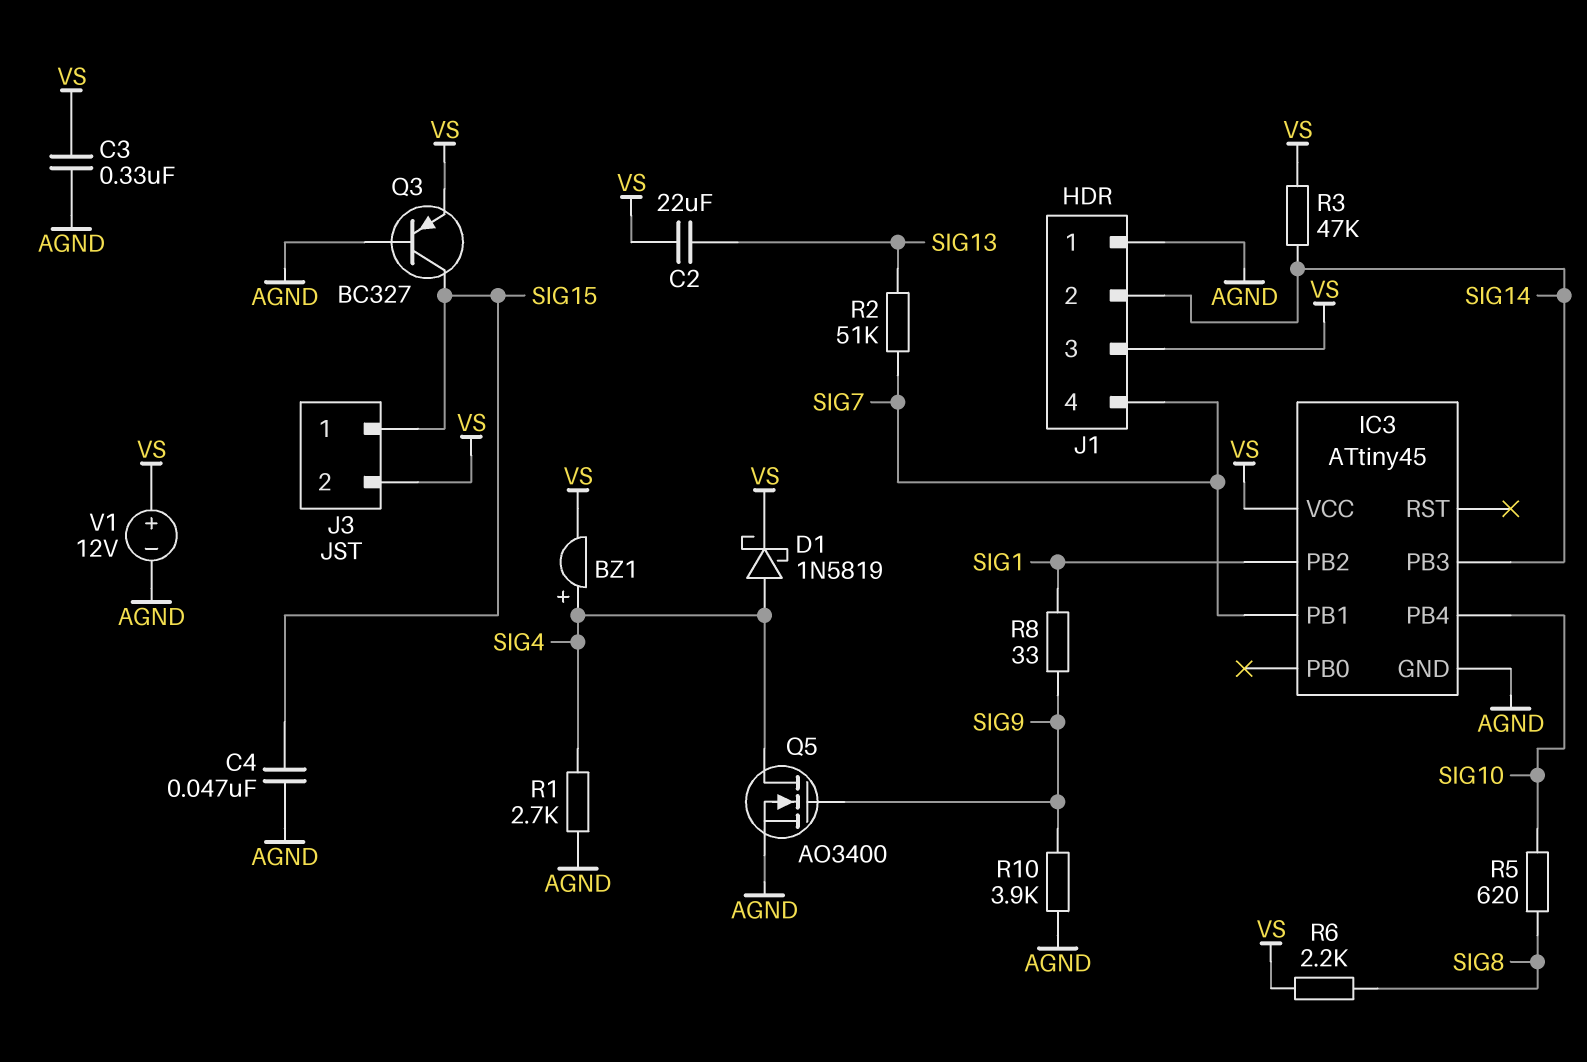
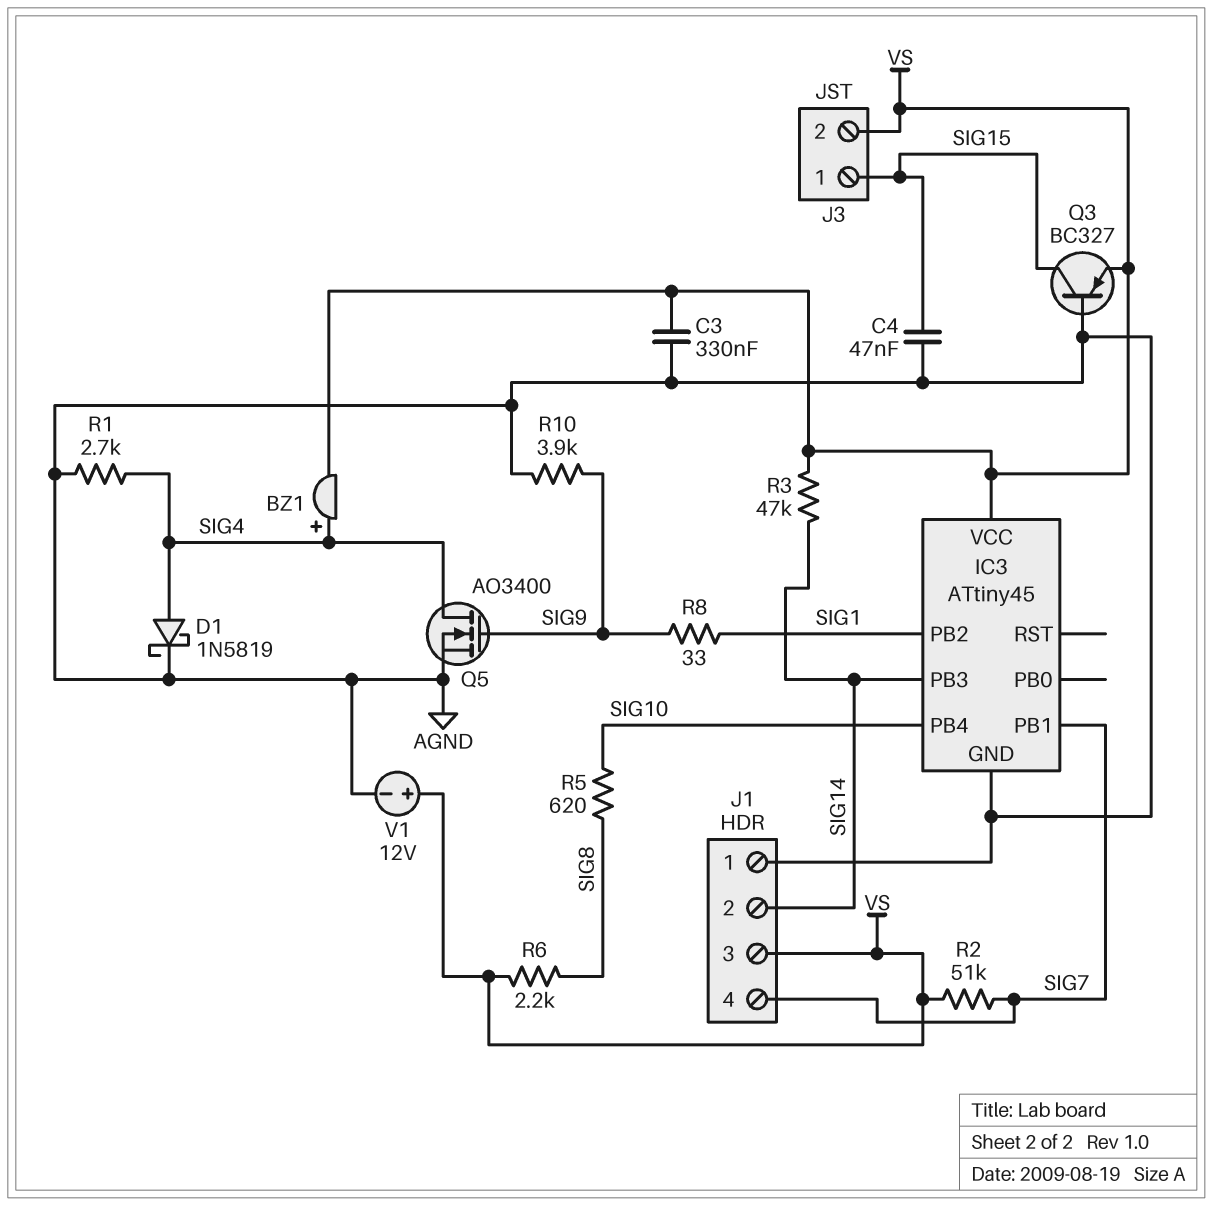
C2: 22uF (SIG13, VS) -> none
D1: schottky 1N5819 (A SIG4, K VS) -> schottky 1N5819 (A SIG4, K AGND)
R2: 51k (SIG7, SIG13) -> 51k (SIG7, VS)

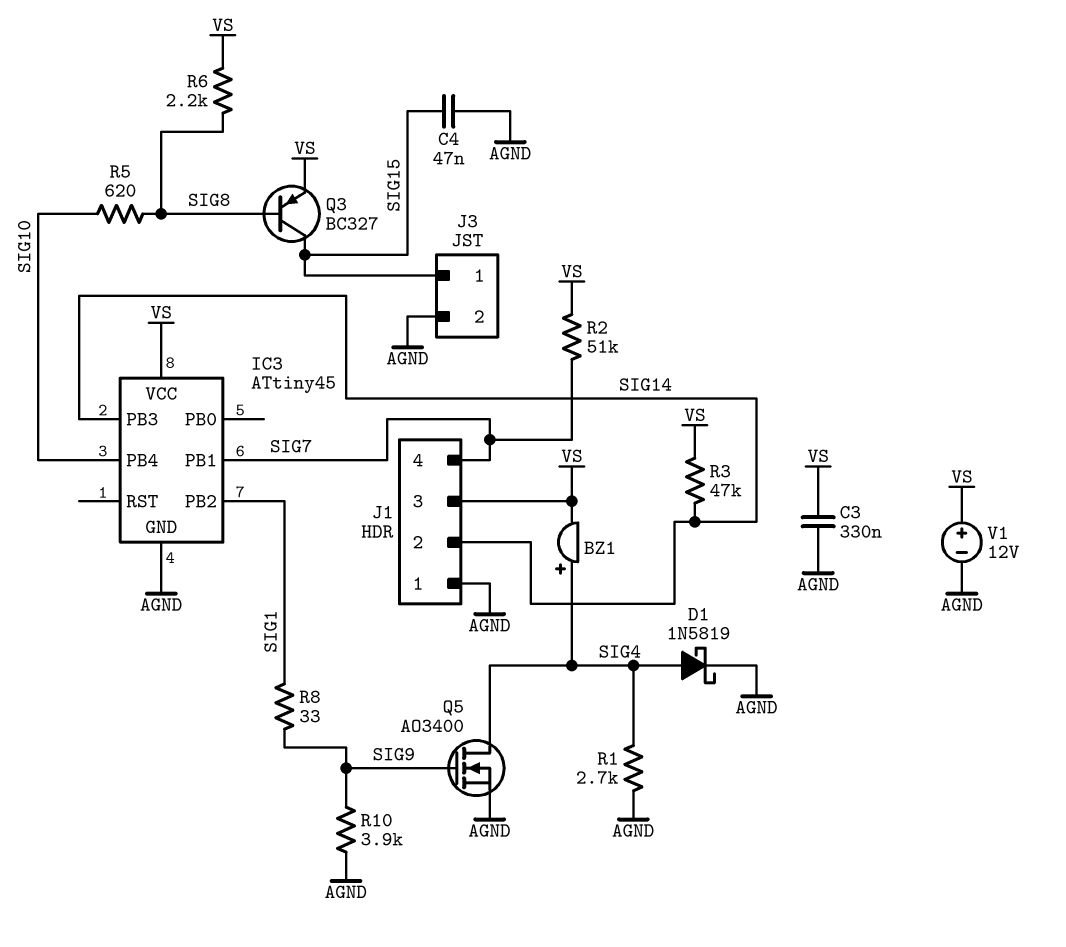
J3 pin 2: VS -> AGND
Q3: PNP BC327 (B AGND, C SIG15, E VS) -> PNP BC327 (B SIG8, C SIG15, E VS)

